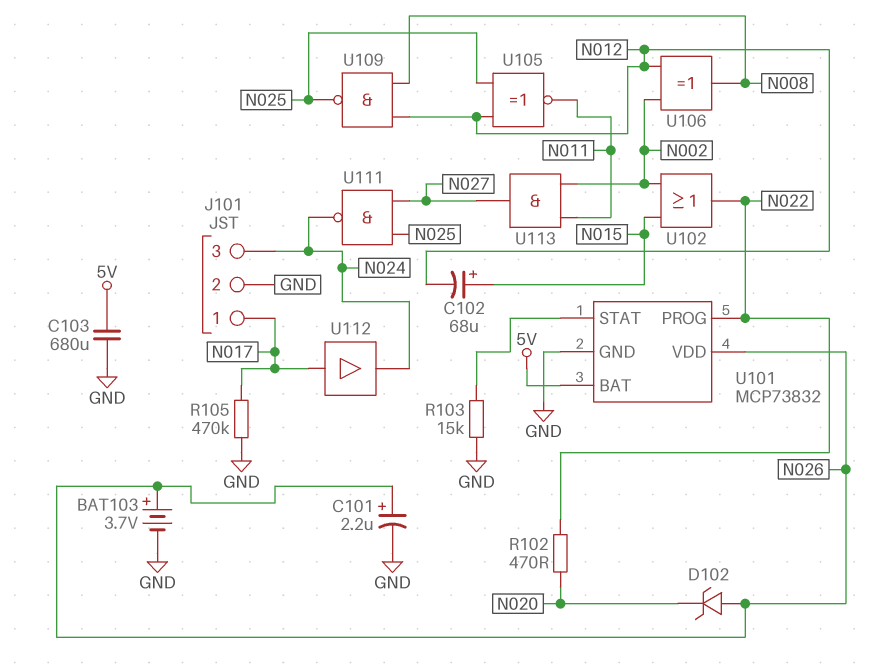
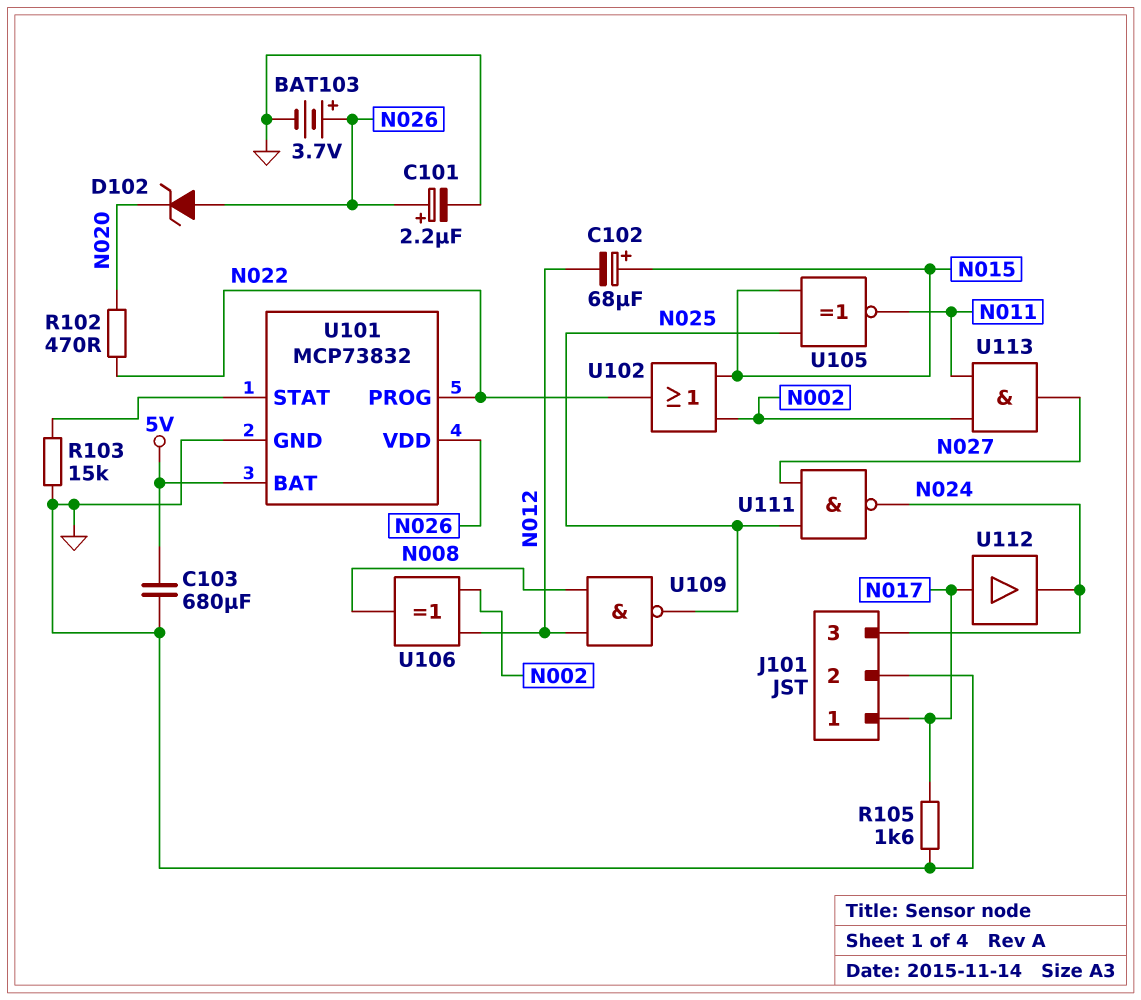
R105: 470k (GND, N017) -> 1.6k (GND, N017)
U105: XNOR (in N012, in N025, out N011) -> XNOR (in N015, in N025, out N011)

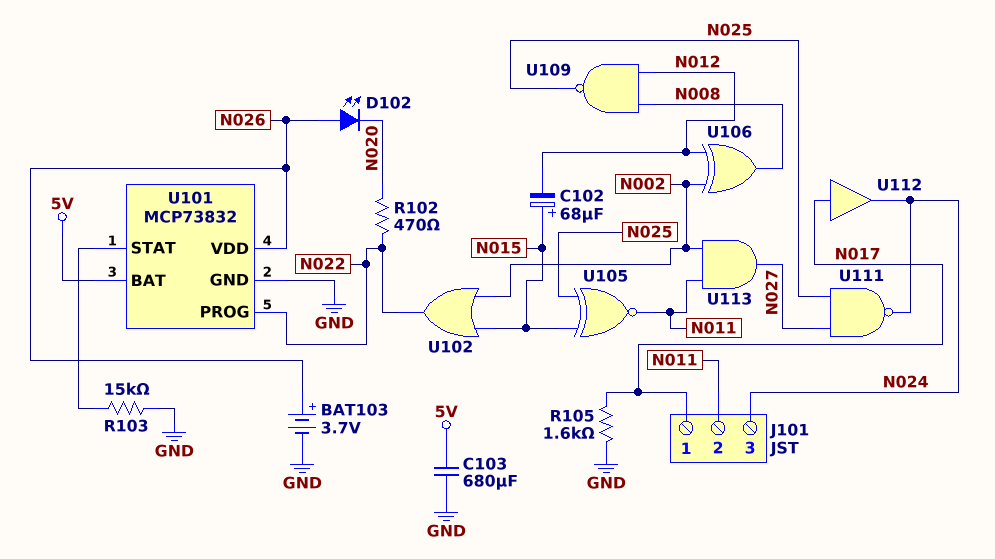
C101: 2.2uF (plus N026, minus GND) -> none
D102: zener (A N026, K N020) -> LED (A N026, K N020)
J101 pin 2: GND -> N011

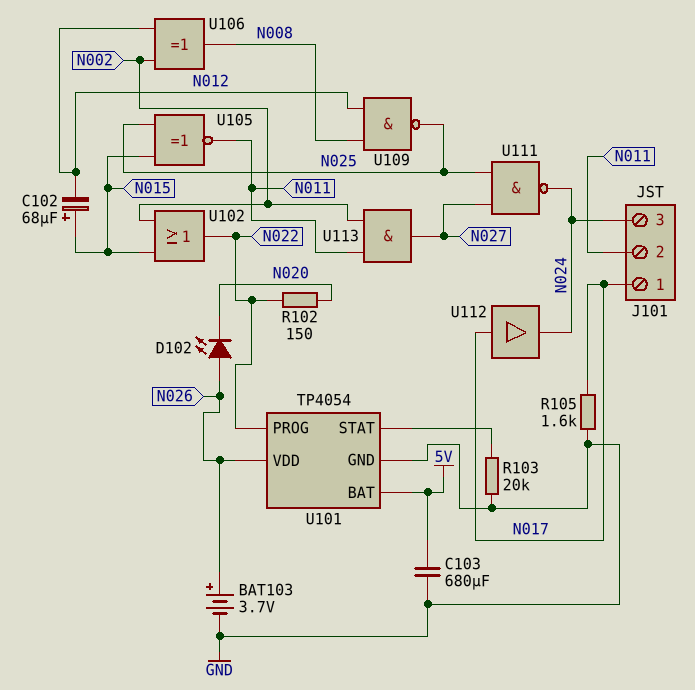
R102: 470 (N020, N022) -> 150 (N020, N022)
R103: 15k (GND, U101/STAT) -> 20k (GND, U101/STAT)
U101: MCP73832 -> TP4054

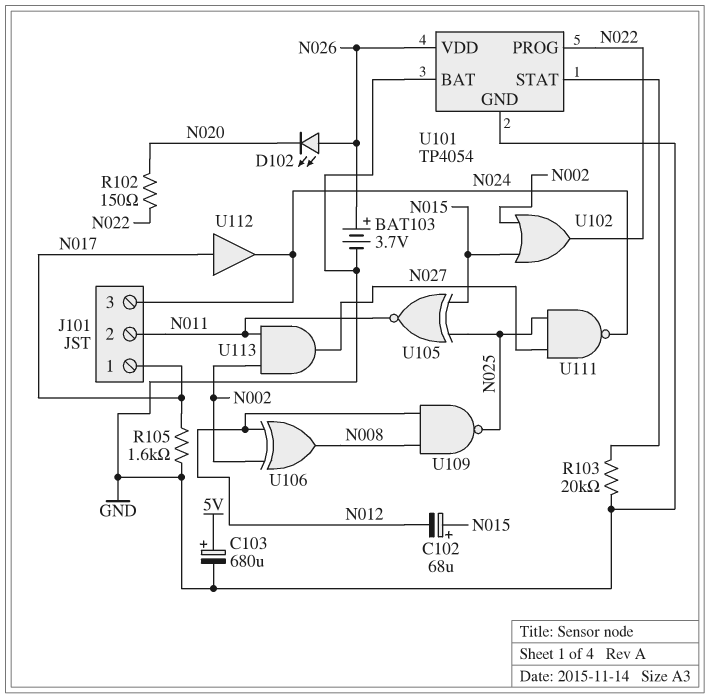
C103: 680uF (5V, GND) -> 680uF (plus 5V, minus GND)
U101 pin BAT: 5V -> GND

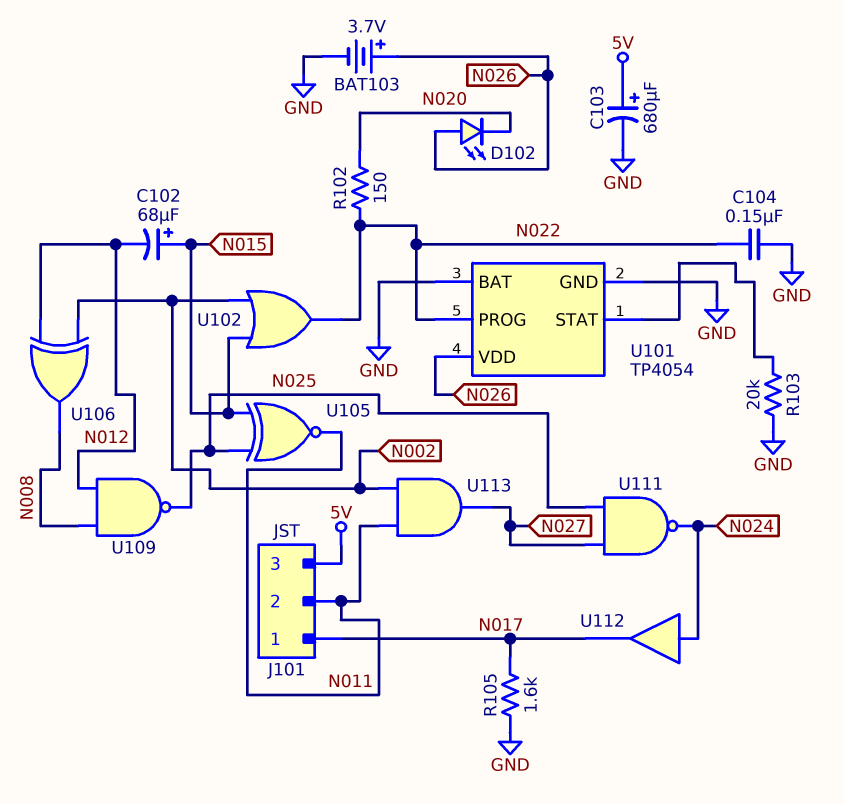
C104: none -> 150nF (GND, N022)
J101 pin 3: N024 -> 5V
U112: buffer (in N017, out N024) -> buffer (in N024, out N017)

